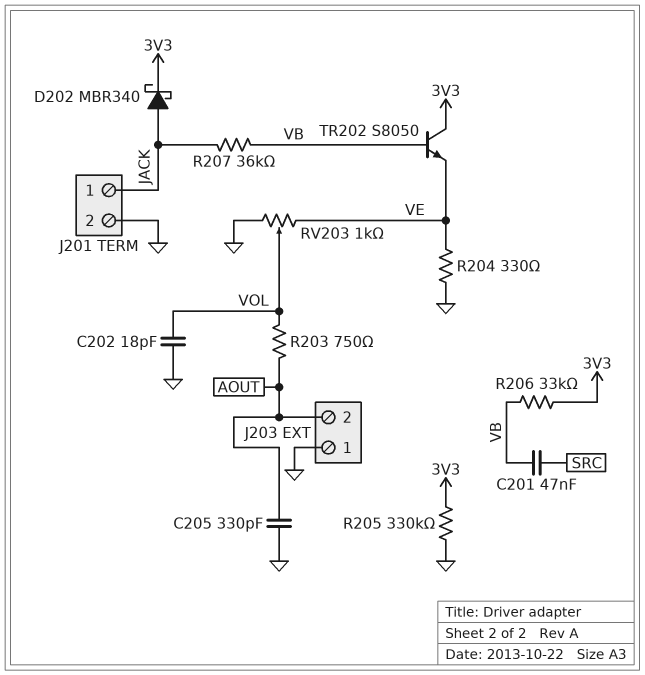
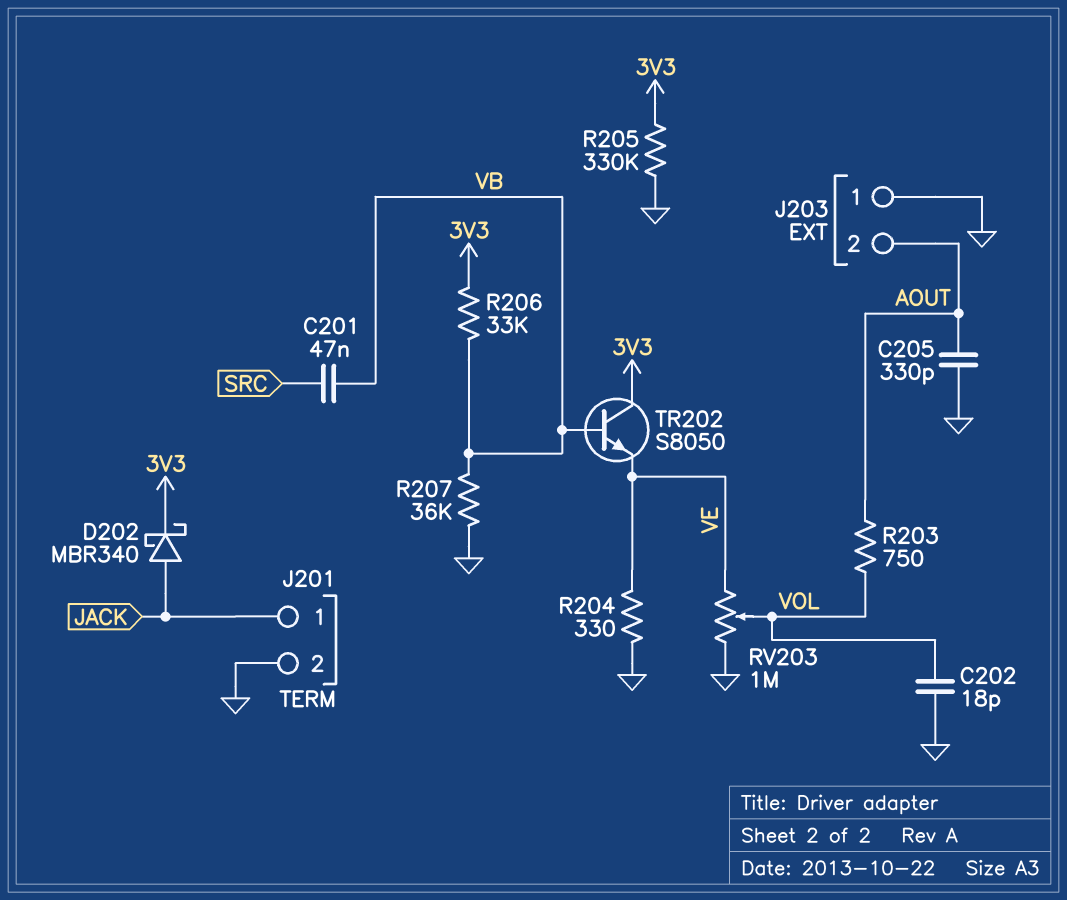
R207: 36k (JACK, VB) -> 36k (GND, VB)
RV203: 1k (GND, VE, wiper VOL) -> 1M (GND, VE, wiper VOL)

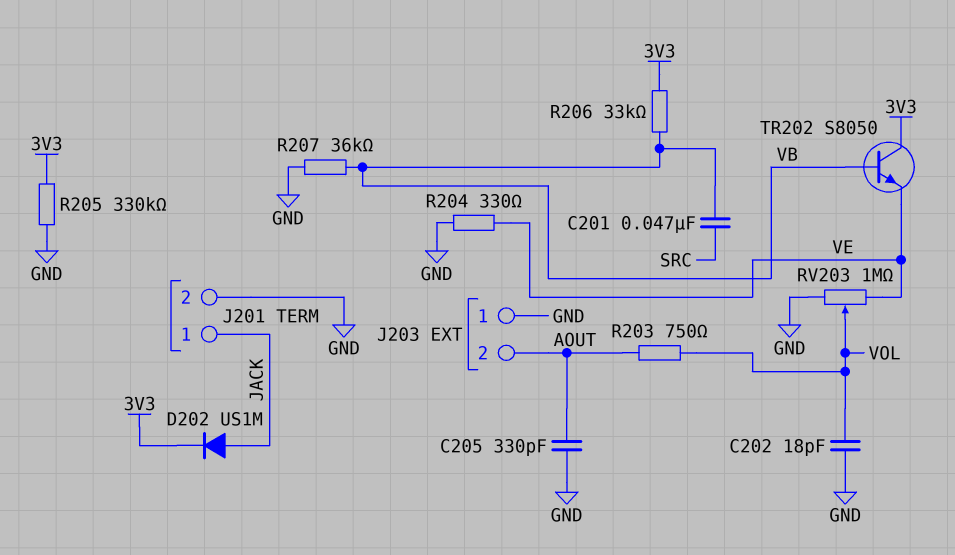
D202: schottky MBR340 (A JACK, K 3V3) -> diode US1M (A JACK, K 3V3)

